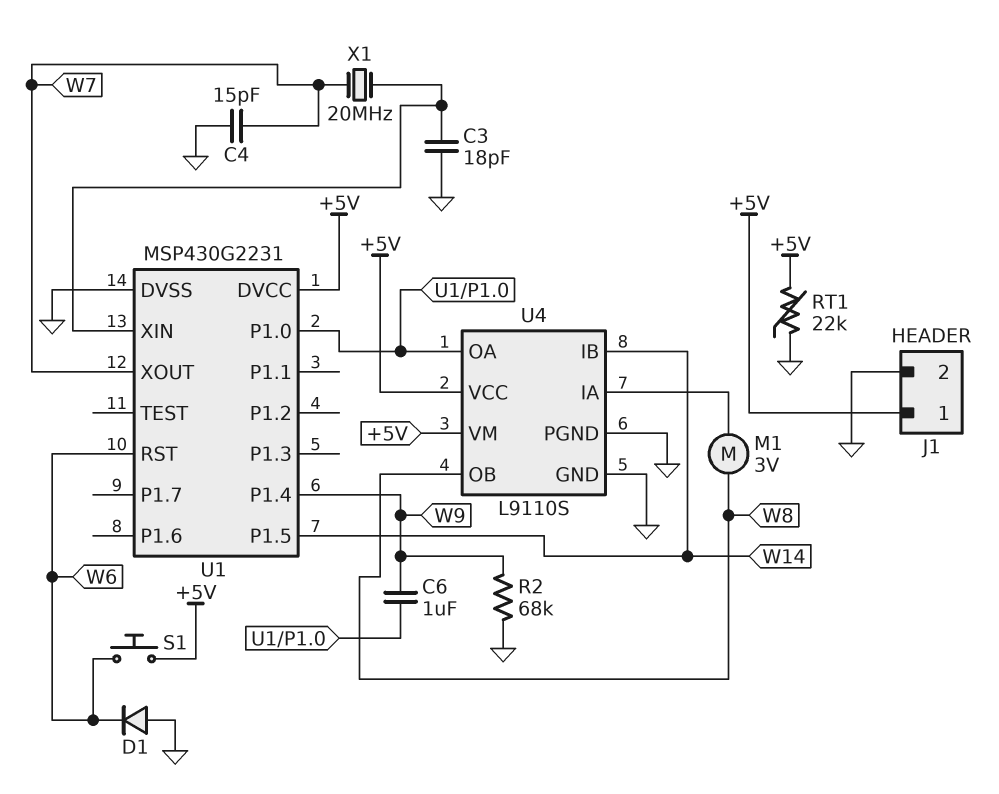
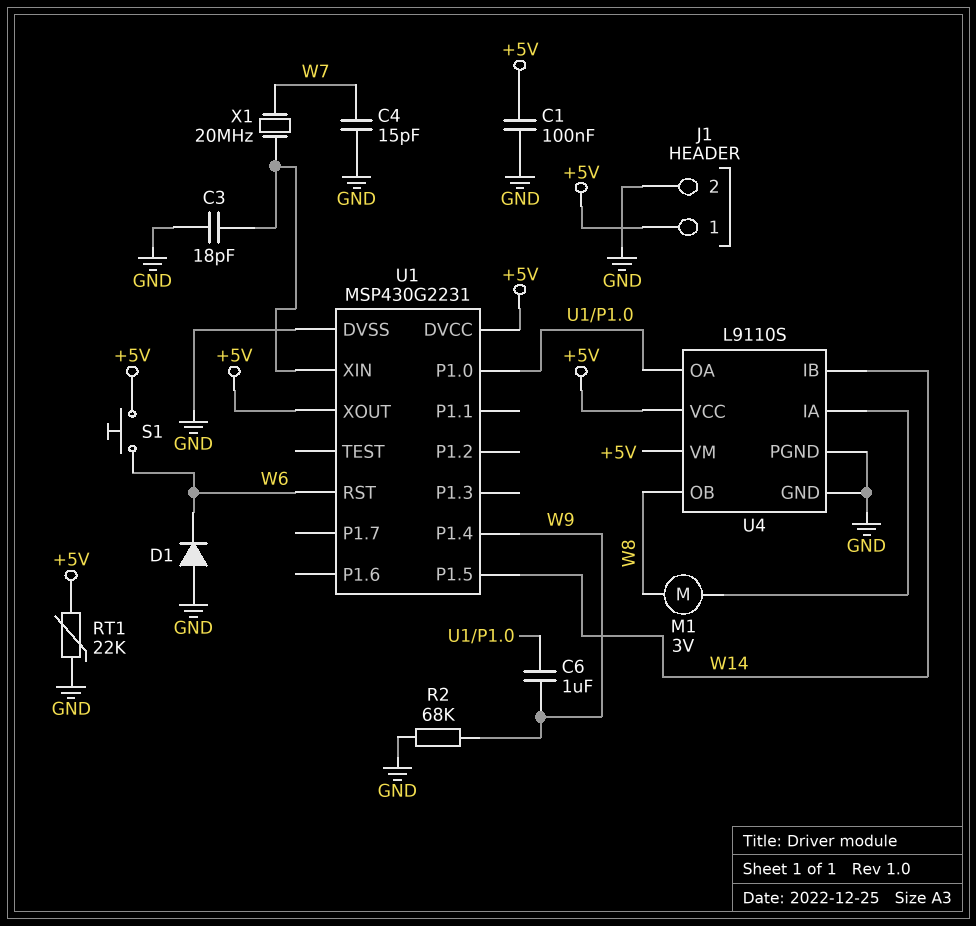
C1: none -> 100nF (+5V, GND)
U1 pin XOUT: W7 -> +5V

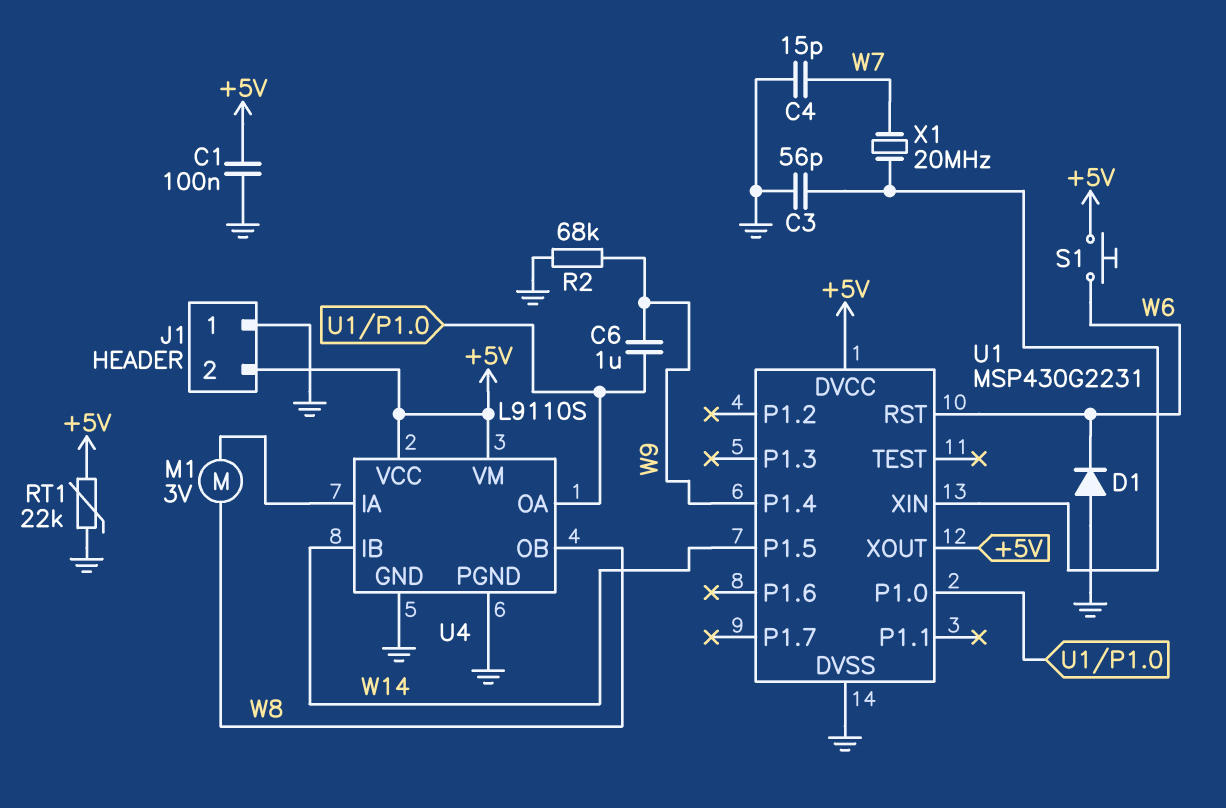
C3: 18pF (GND, U1/XIN) -> 56pF (GND, U1/XIN)
J1 pin 1: +5V -> GND
J1 pin 2: GND -> +5V

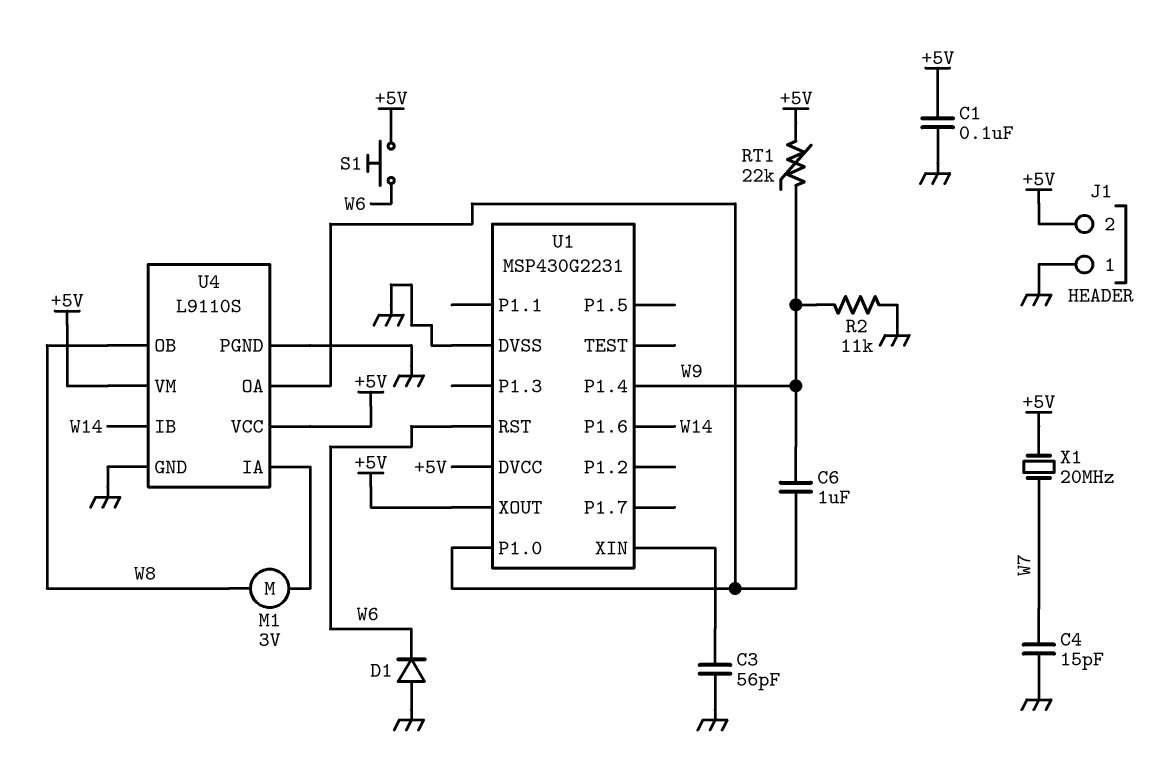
R2: 68k (GND, W9) -> 11k (GND, W9)
RT1: 22k (+5V, GND) -> 22k (+5V, W9)
U1 pin P1.5: W14 -> none
U1 pin P1.6: none -> W14
X1: 20MHz (U1/XIN, W7) -> 20MHz (+5V, W7)

